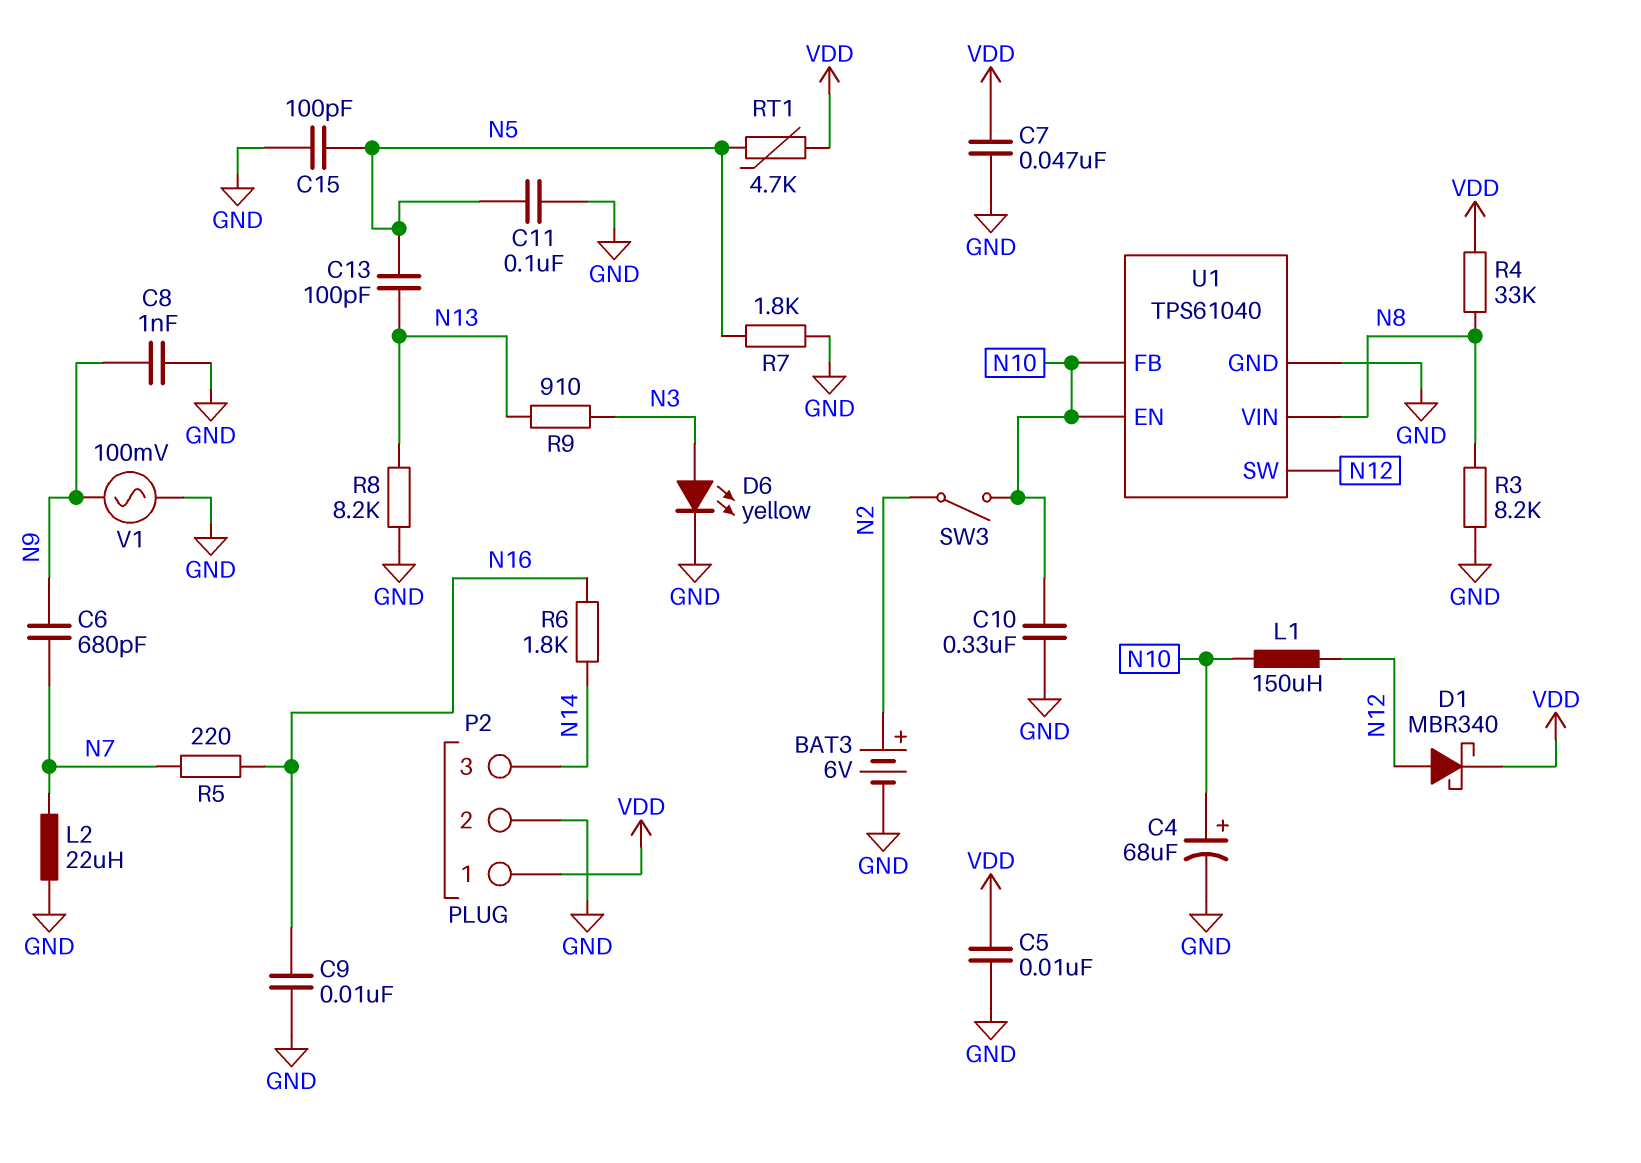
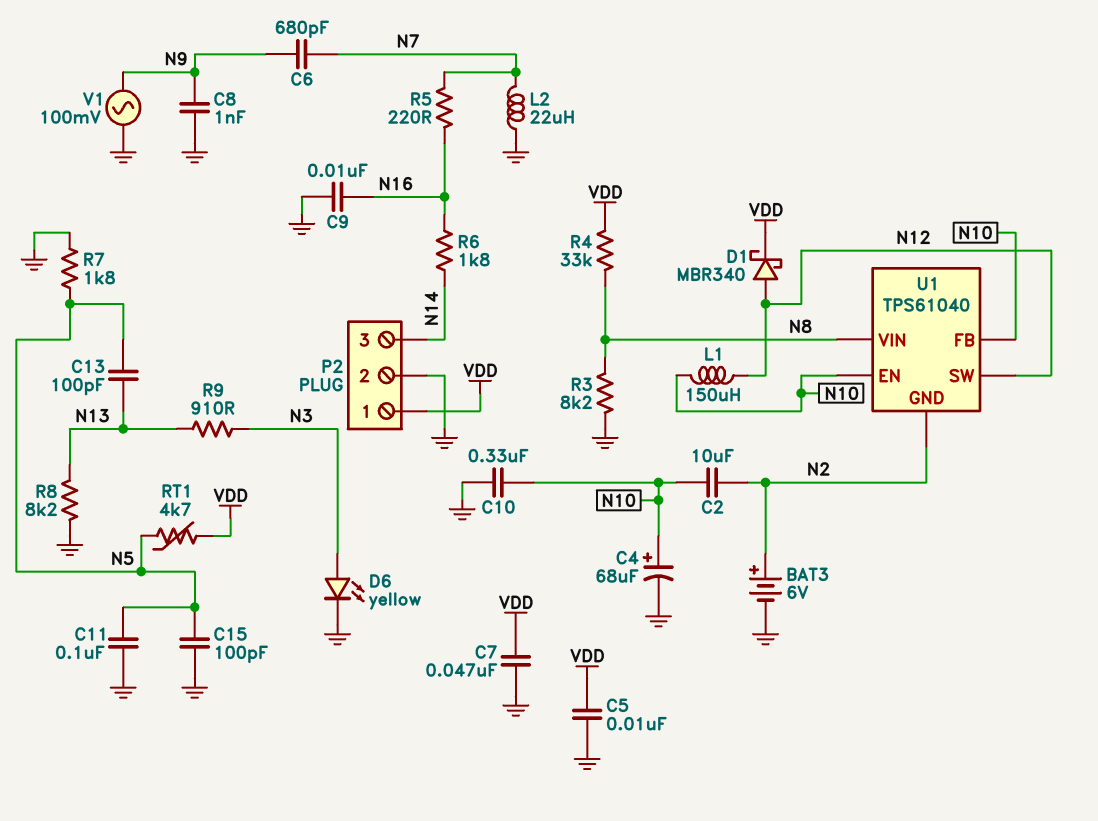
C2: none -> 10uF (N2, N10)
SW3: switch (N2, N10) -> none
U1 pin GND: GND -> N2

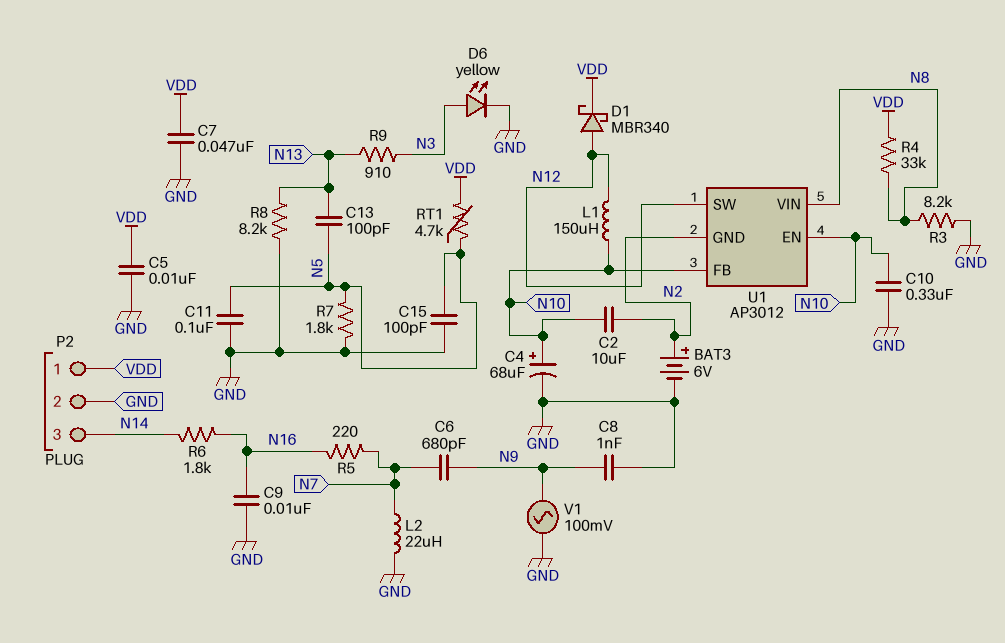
U1: TPS61040 -> AP3012

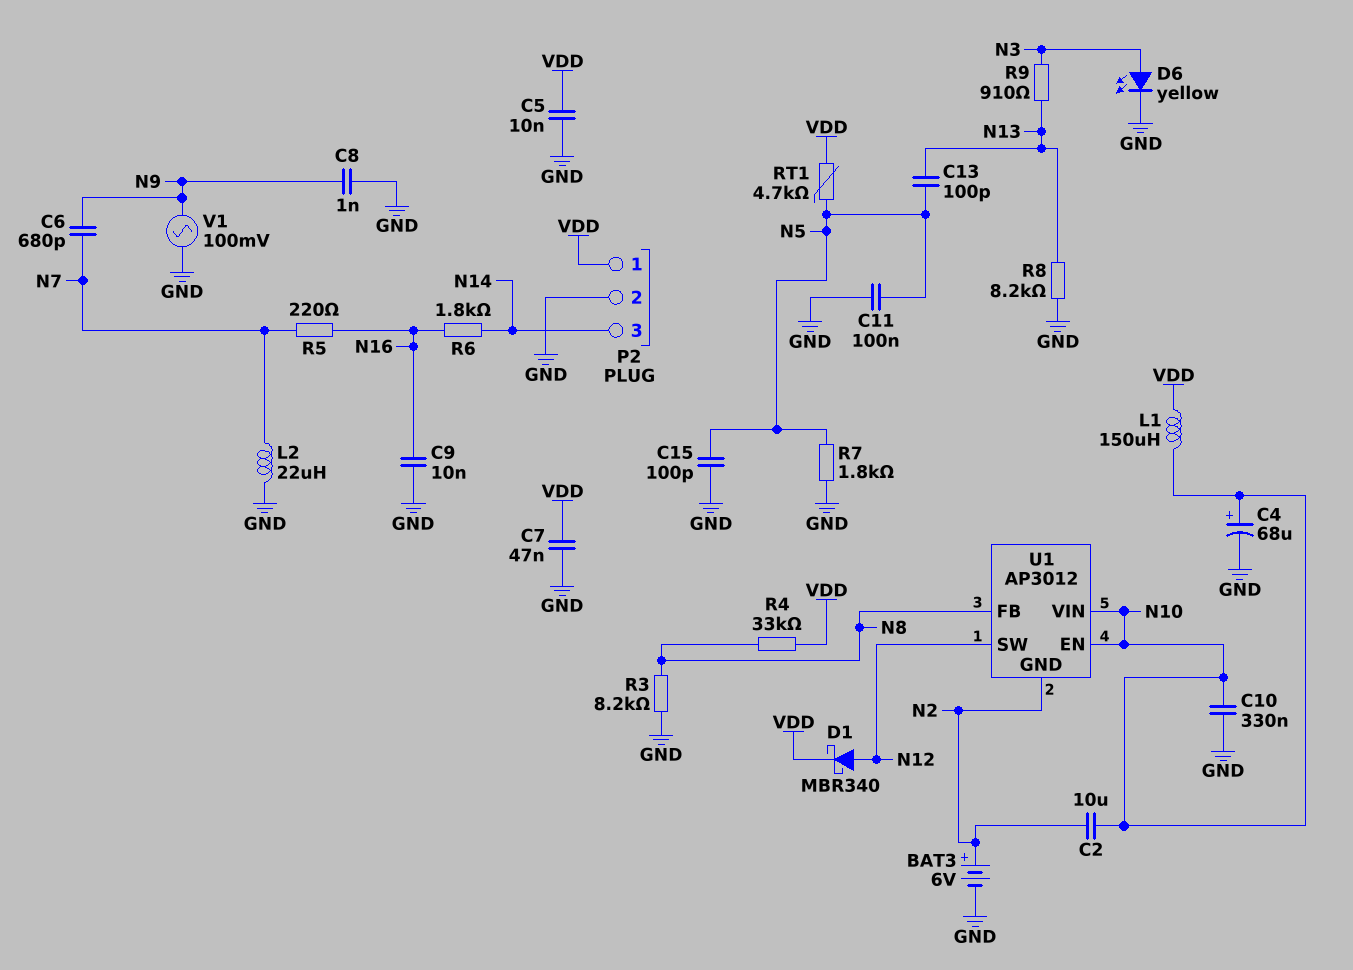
L1: 150uH (N10, N12) -> 150uH (N10, VDD)
U1 pin FB: N10 -> N8
U1 pin VIN: N8 -> N10

